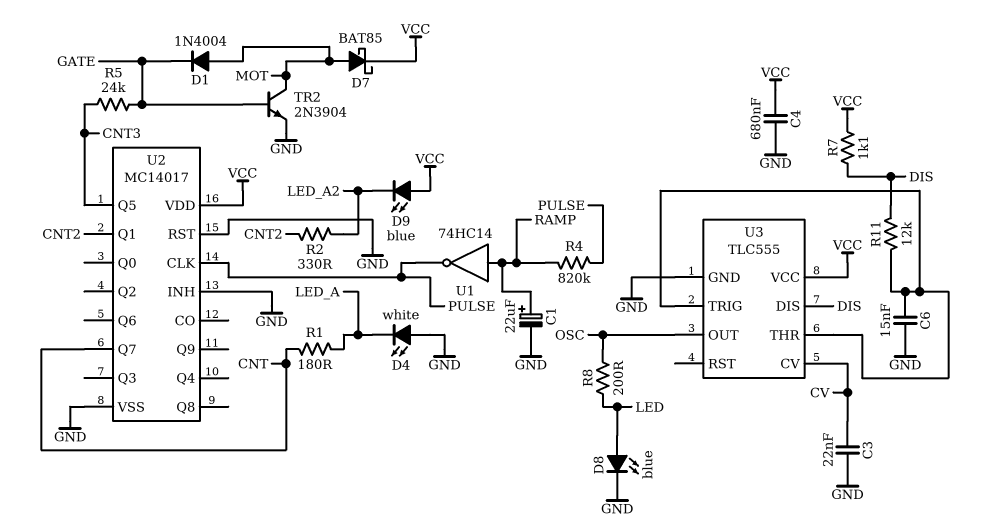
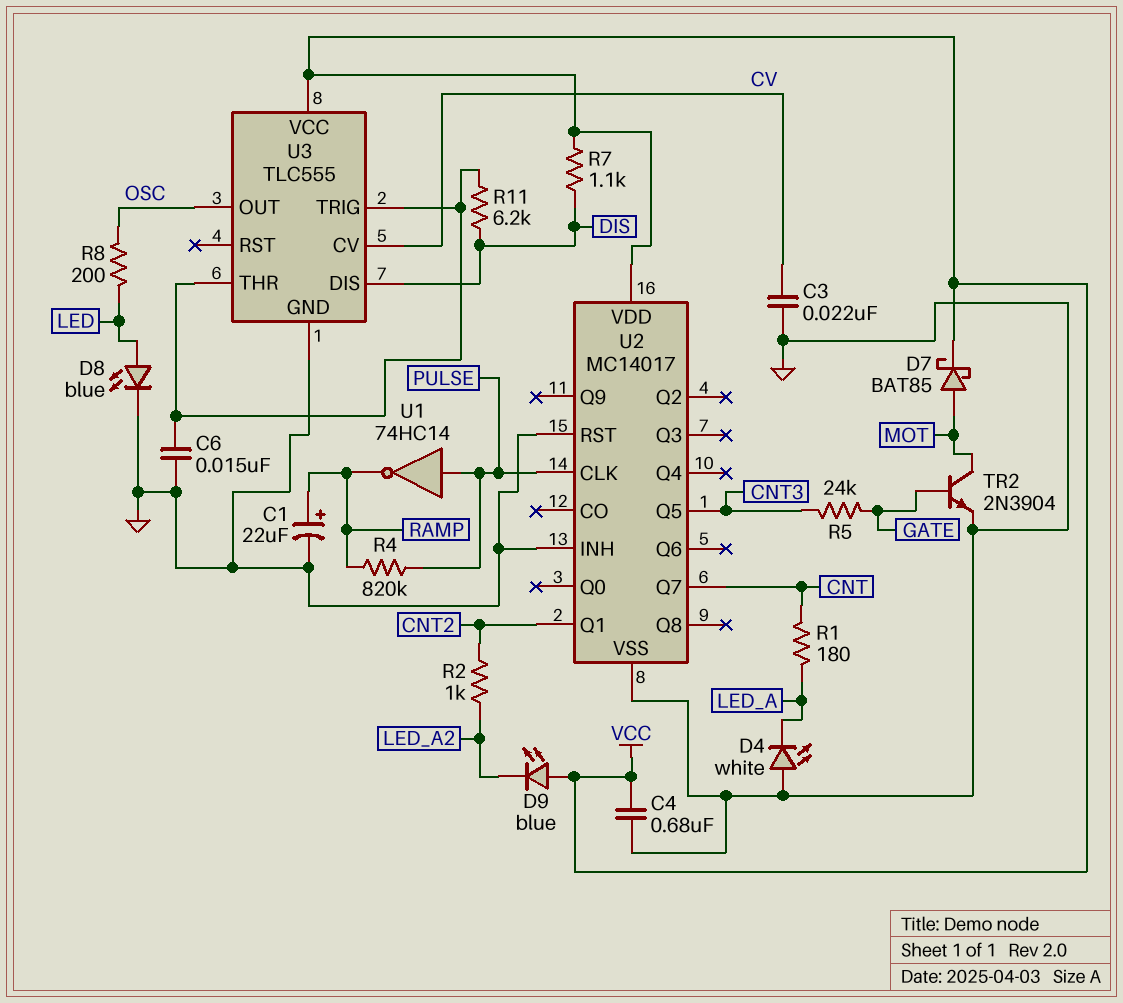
D1: diode 1N4004 (A MOT, K GATE) -> none
R2: 330 (CNT2, LED_A2) -> 1k (CNT2, LED_A2)
R11: 12k (DIS, U3/THR) -> 6.2k (DIS, U3/THR)
U1: NOT 74HC14 (in RAMP, out PULSE) -> NOT 74HC14 (in PULSE, out RAMP)

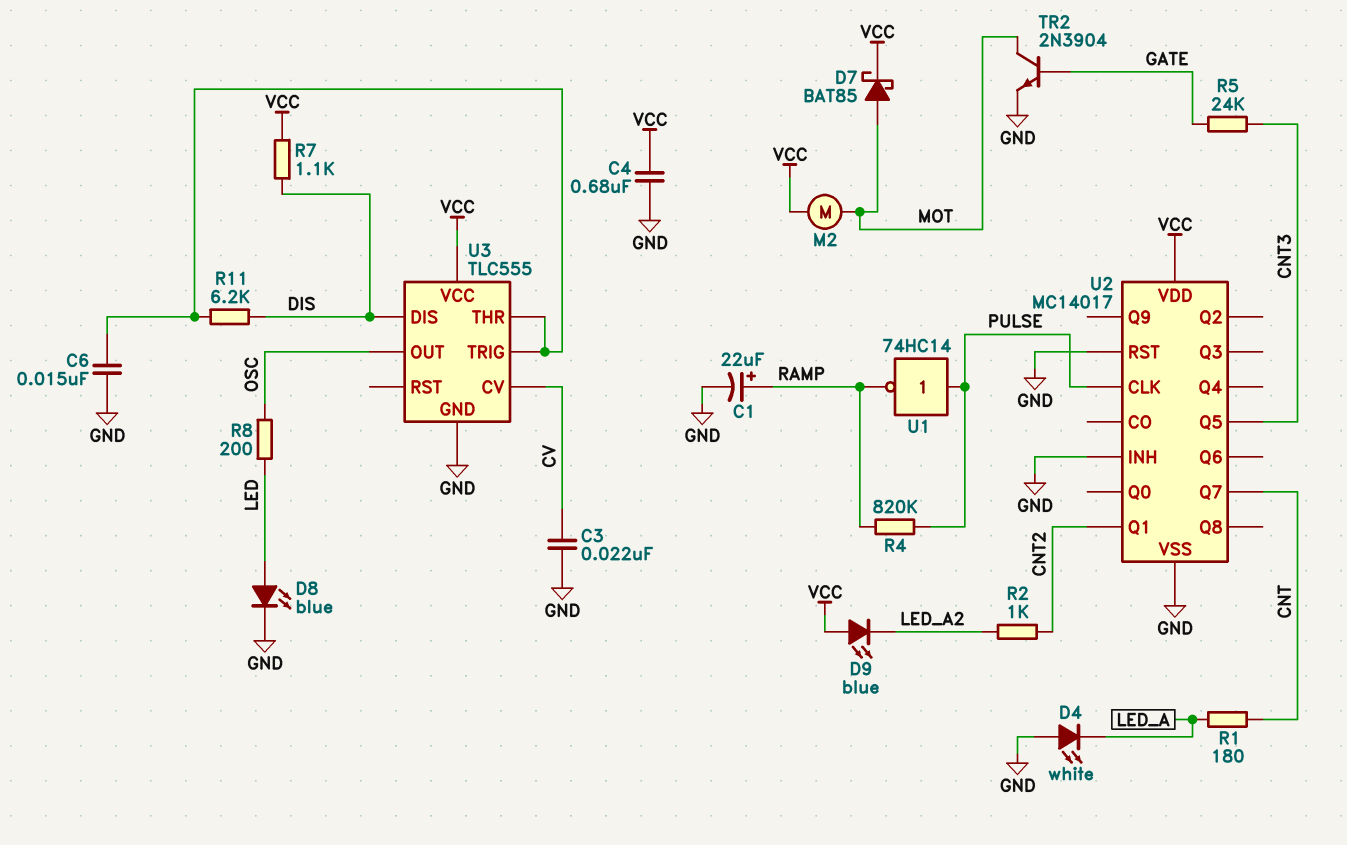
M2: none -> motor (MOT, VCC)

